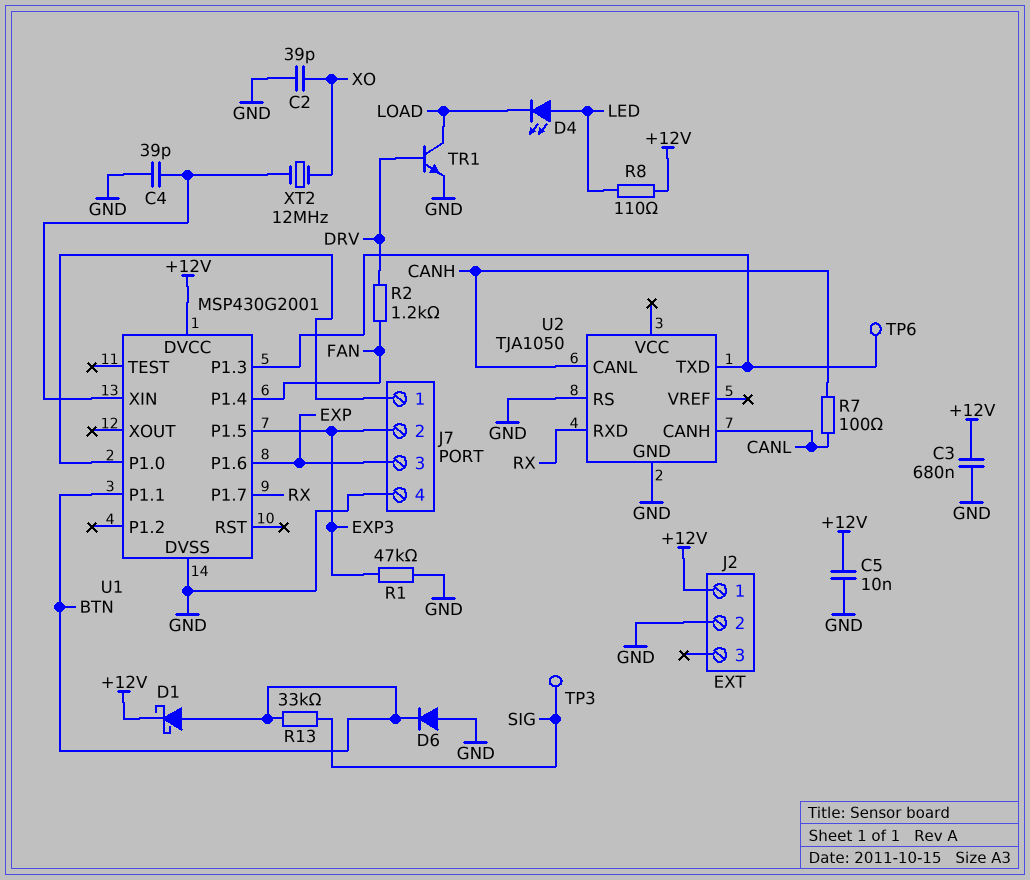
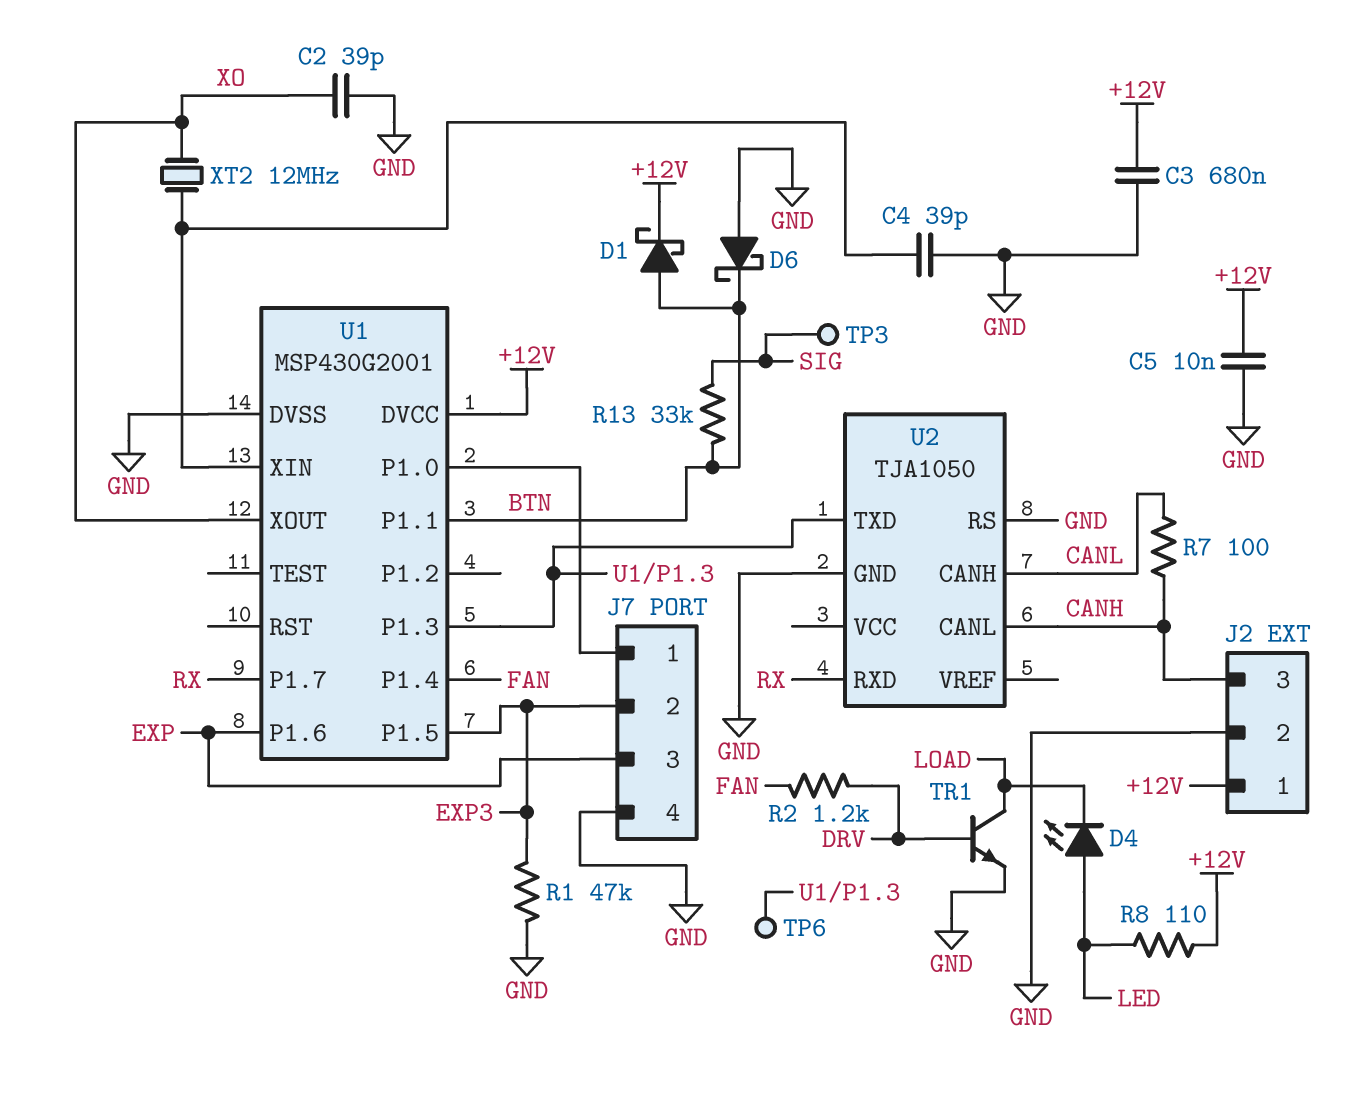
D6: diode (A GND, K BTN) -> schottky (A GND, K BTN)
J2 pin 3: none -> CANH
U1 pin XOUT: none -> XO

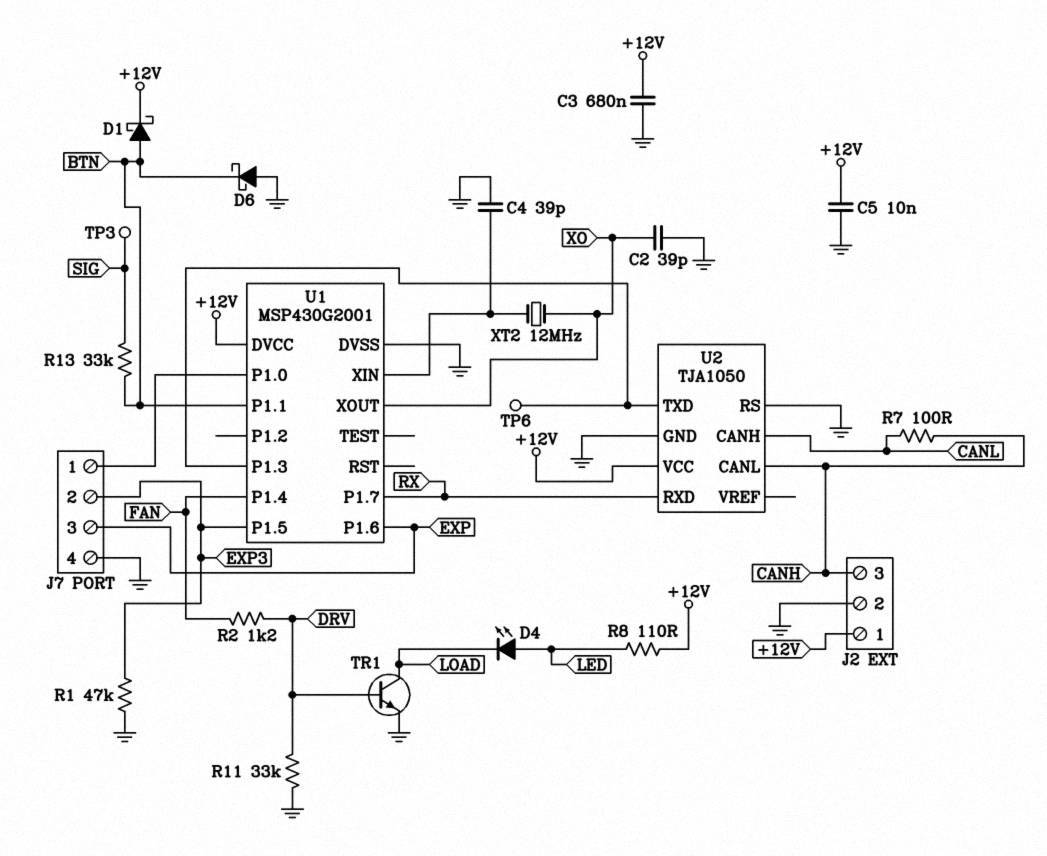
R11: none -> 33k (DRV, GND)
U2 pin VCC: none -> +12V

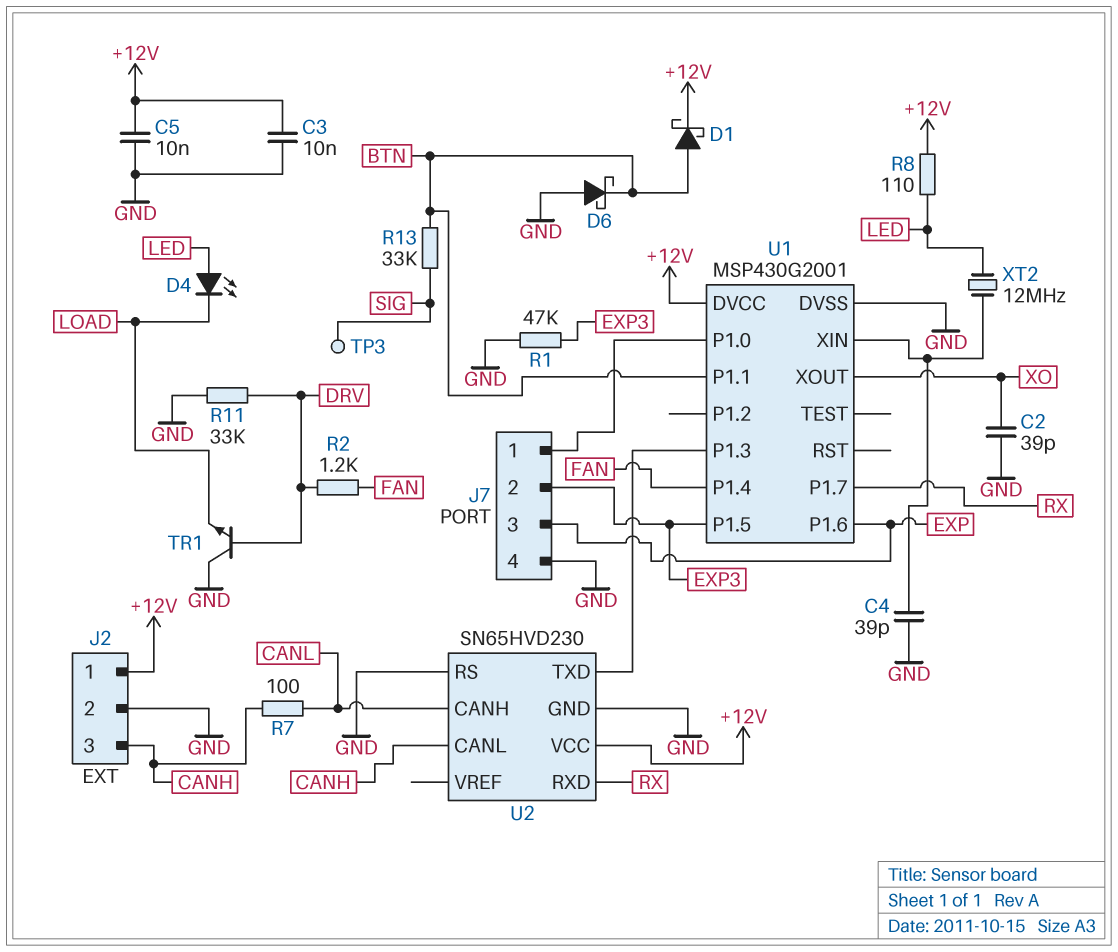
C3: 680nF (+12V, GND) -> 10nF (+12V, GND)
TP6: test point (U1/P1.3) -> none
TR1: NPN (B DRV, C LOAD, E GND) -> NPN (B DRV, C GND, E LOAD)
U2: TJA1050 -> SN65HVD230
XT2: 12MHz (U1/XIN, XO) -> 12MHz (LED, U1/XIN)

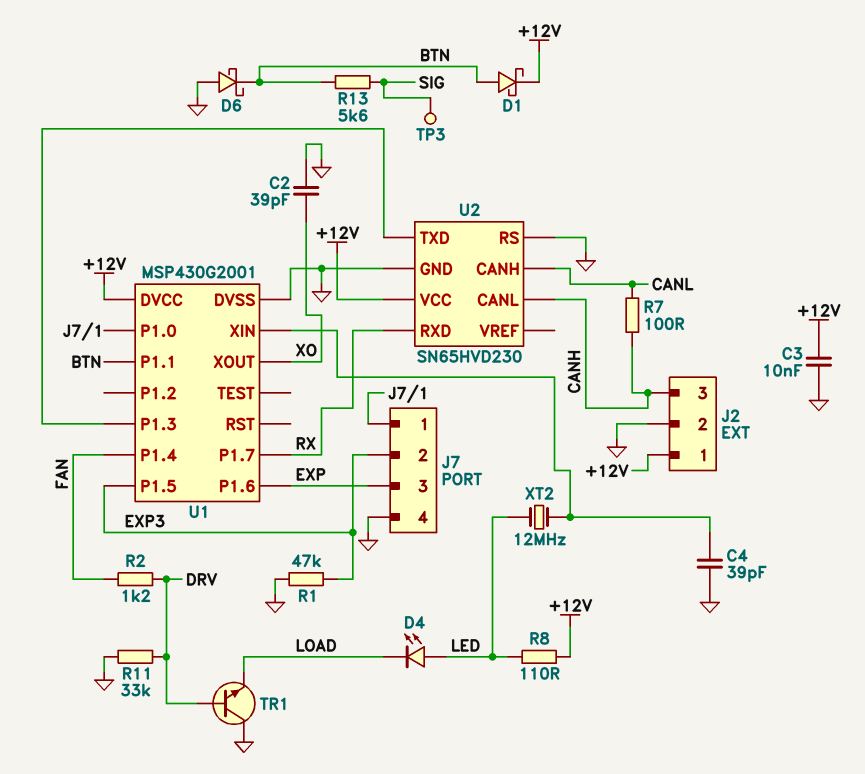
C5: 10nF (+12V, GND) -> none
R13: 33k (BTN, SIG) -> 5.6k (BTN, SIG)

